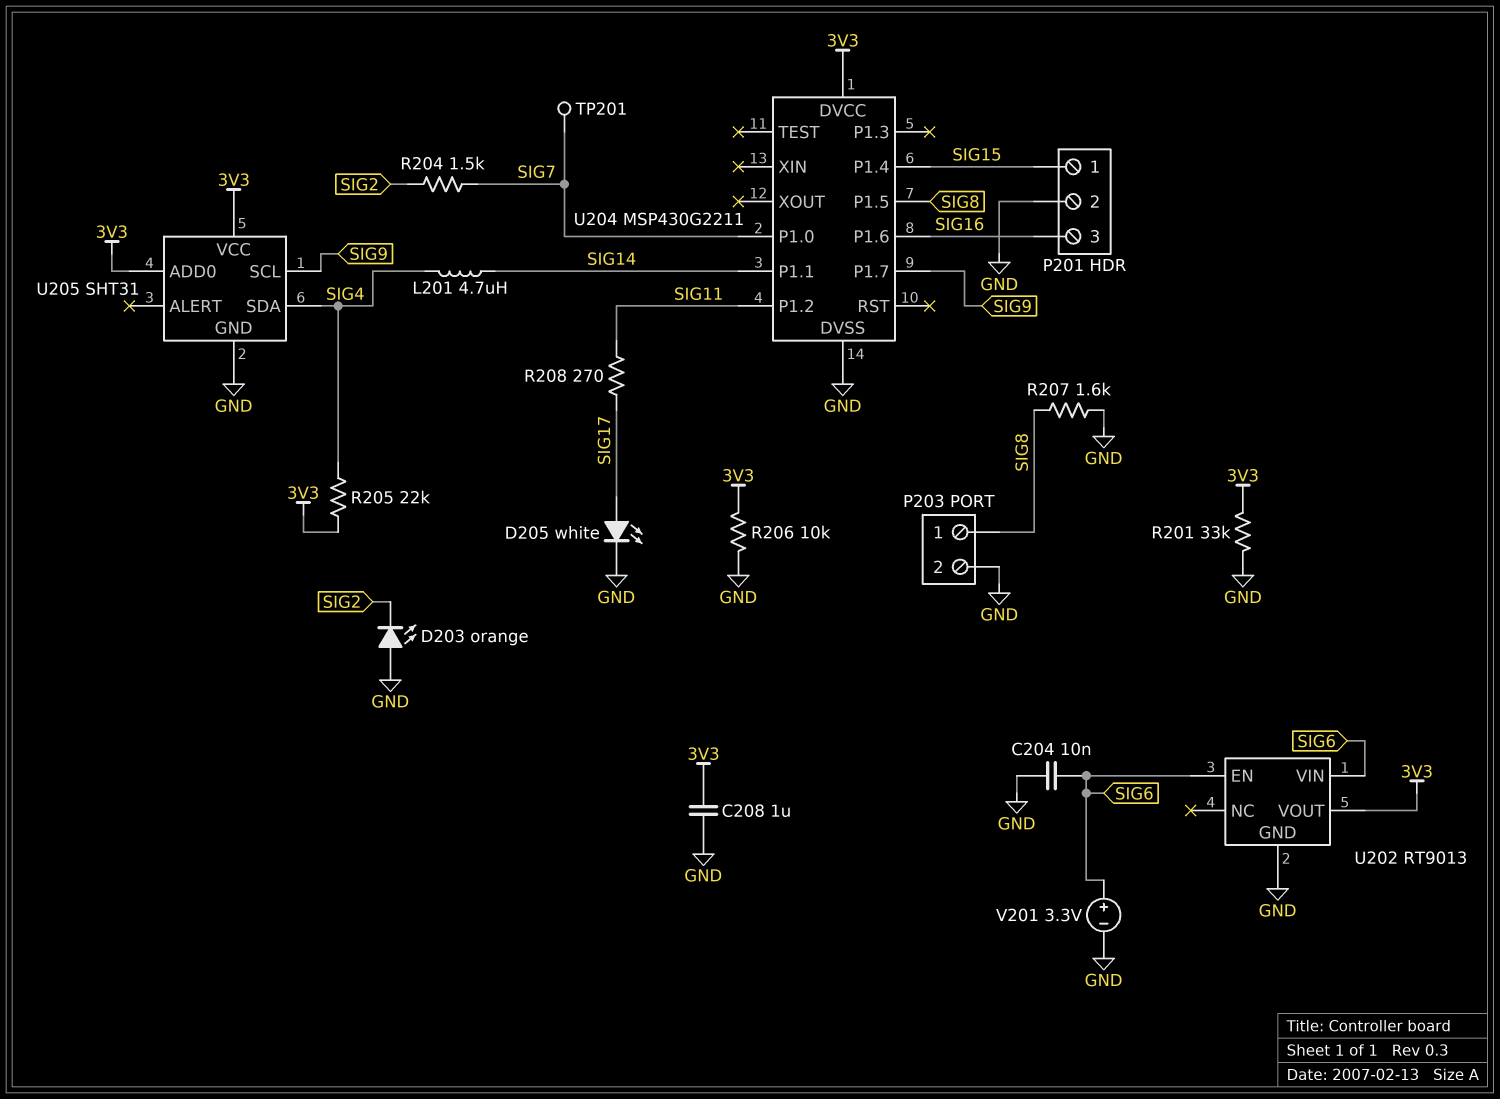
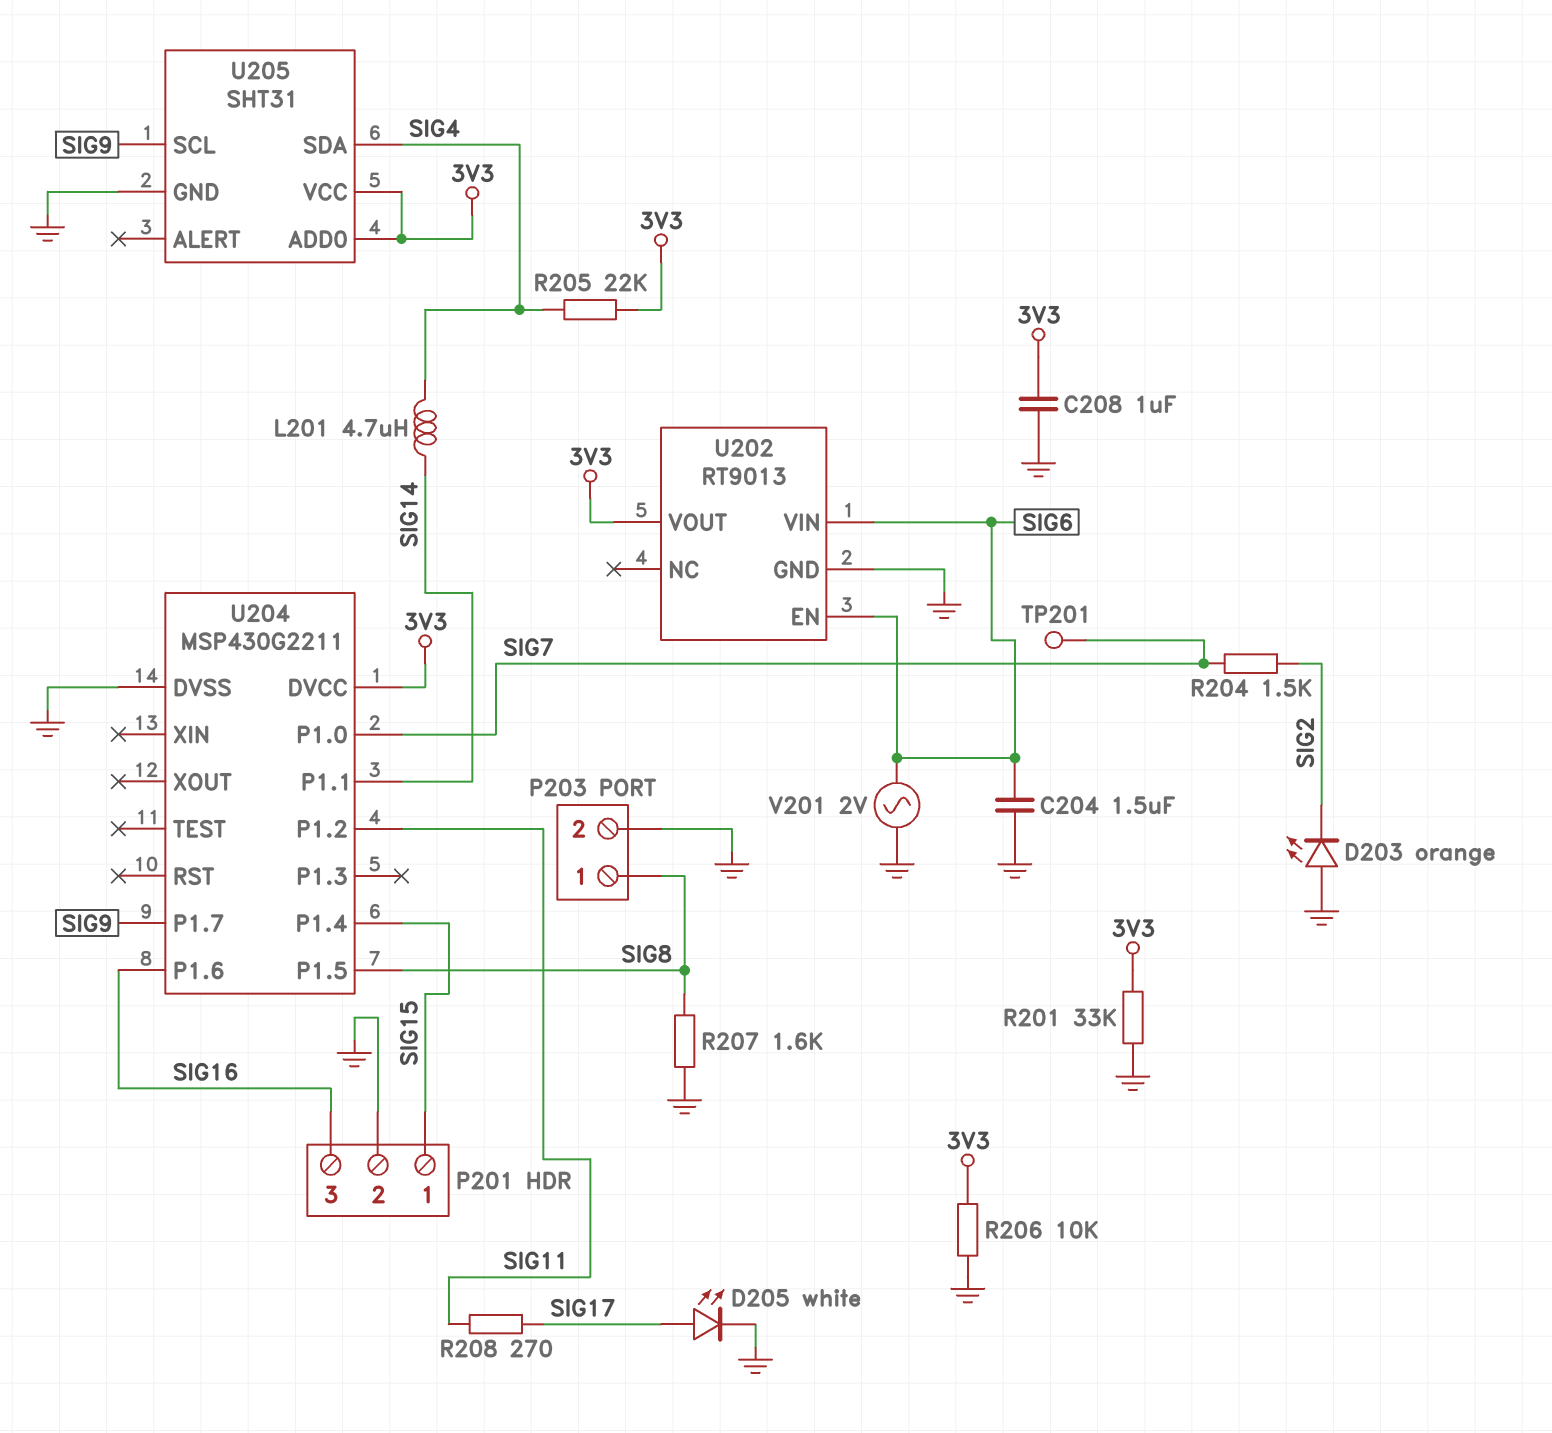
C204: 10nF (GND, SIG6) -> 1.5uF (GND, SIG6)
V201: 3.3V (plus SIG6, minus GND) -> AC 2V (GND, SIG6)

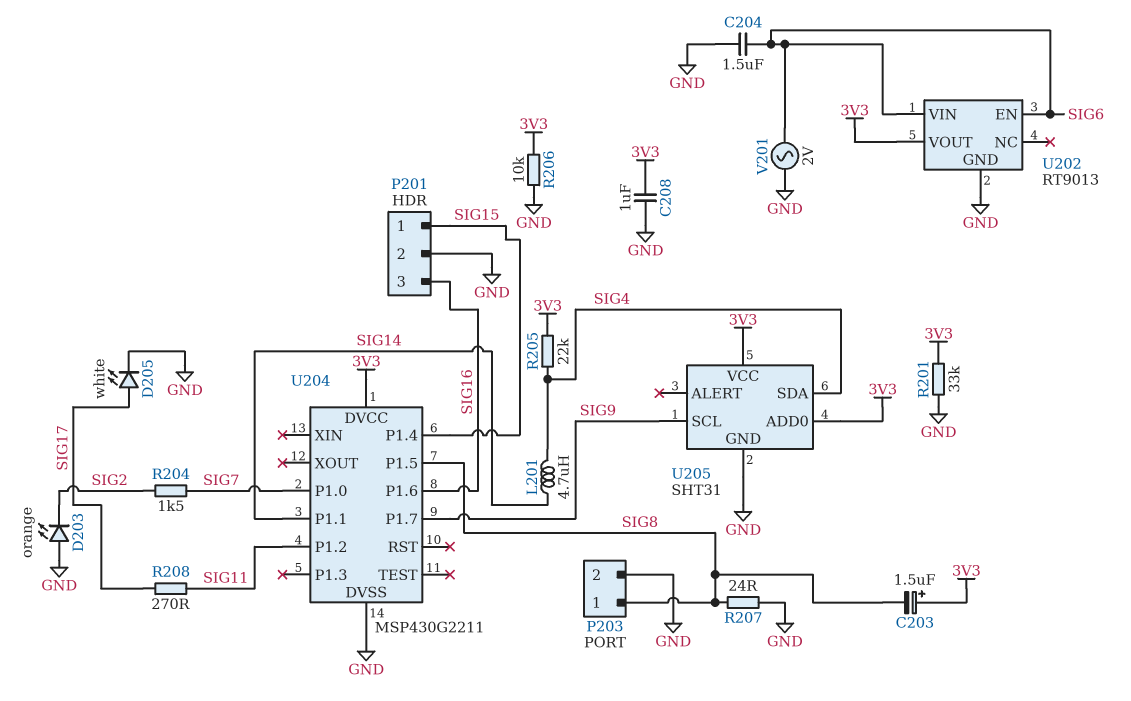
C203: none -> 1.5uF (plus 3V3, minus SIG8)
R207: 1.6k (GND, SIG8) -> 24 (GND, SIG8)
TP201: test point (SIG7) -> none

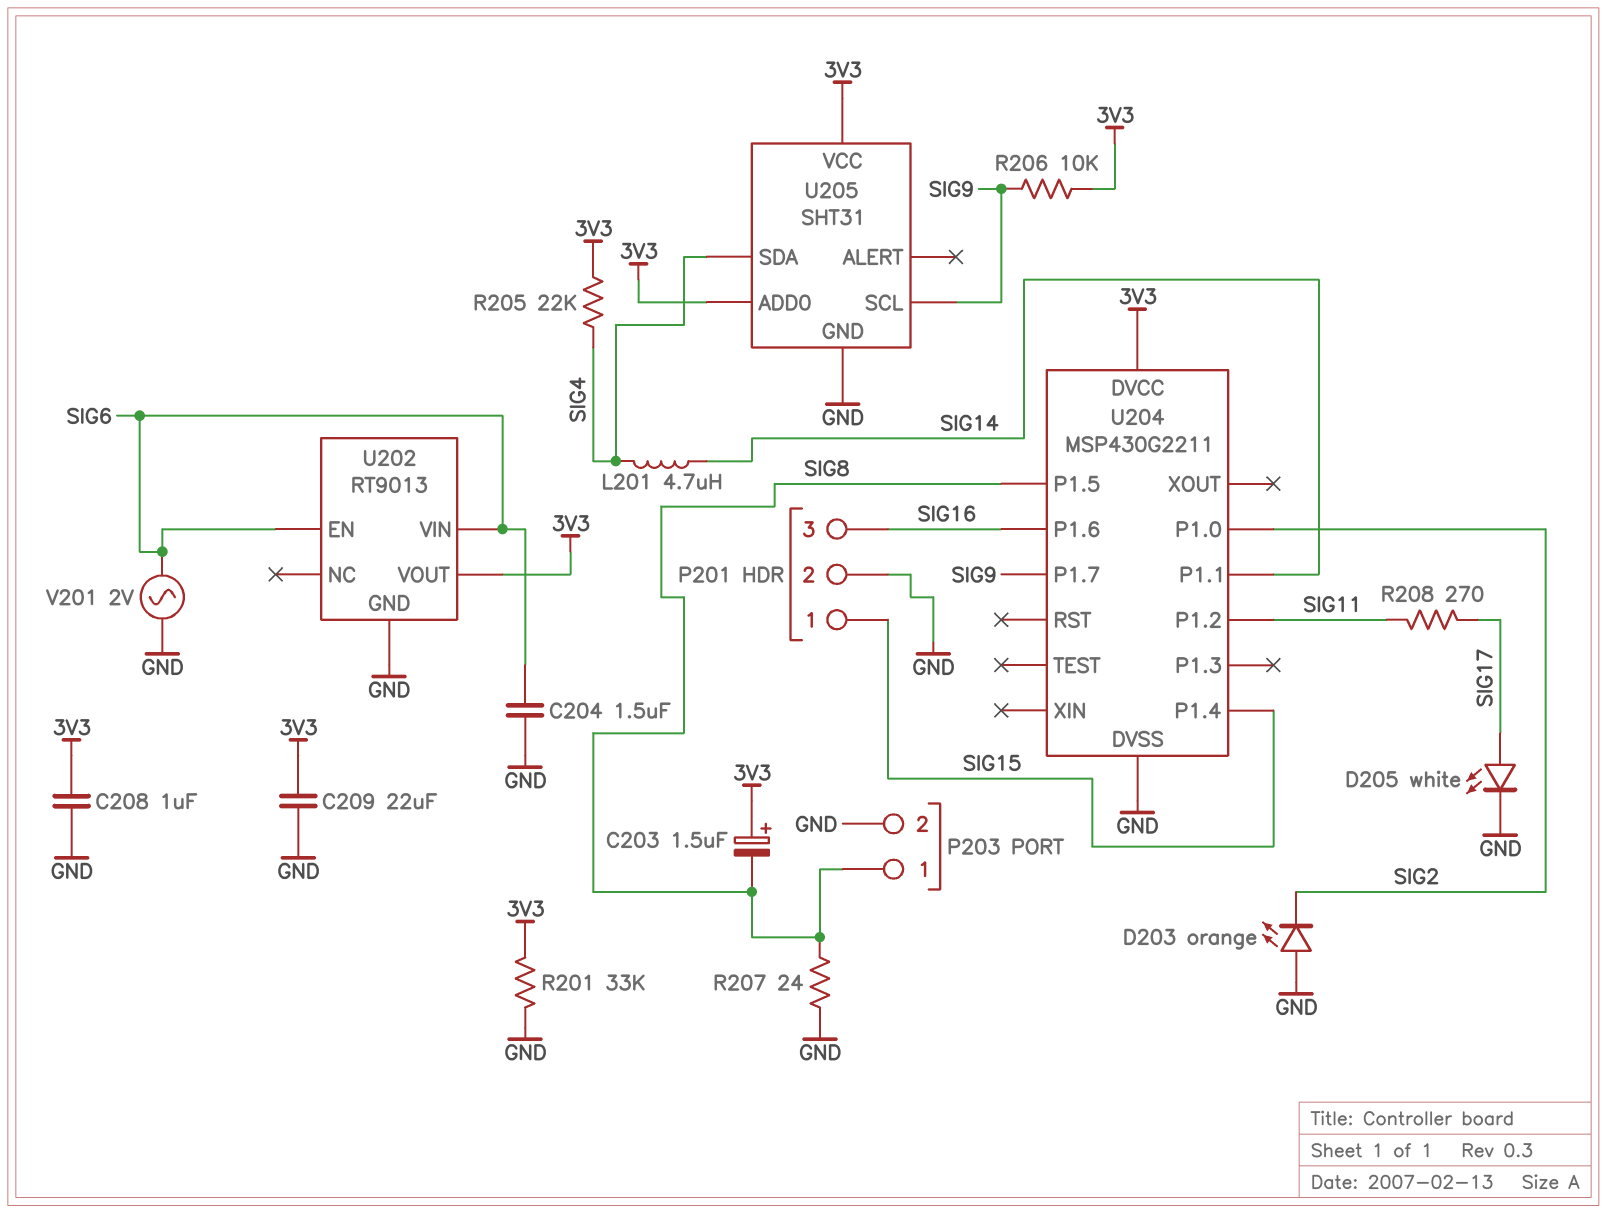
C209: none -> 22uF (3V3, GND)
R204: 1.5k (SIG2, SIG7) -> none
R206: 10k (3V3, GND) -> 10k (3V3, SIG9)
U204 pin P1.0: SIG7 -> SIG2

